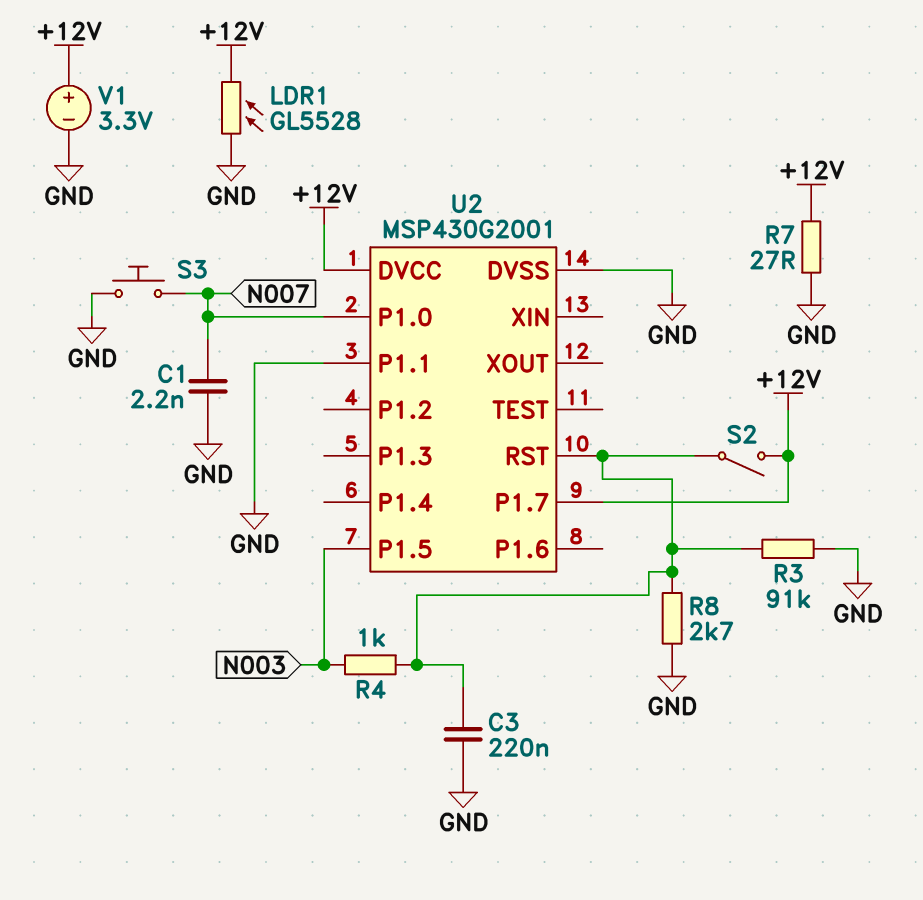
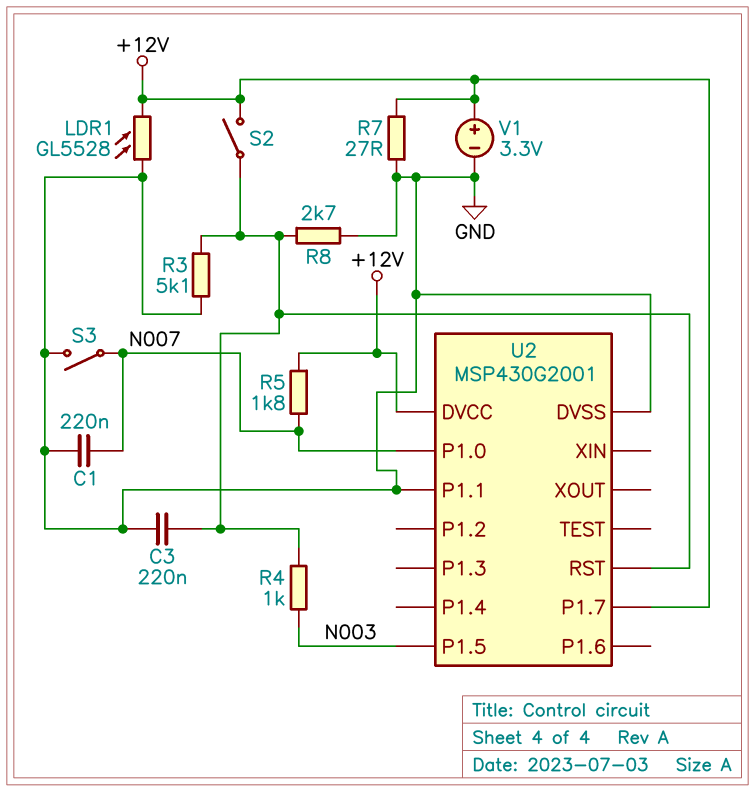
C1: 2.2nF (GND, N007) -> 220nF (GND, N007)
R3: 91k (GND, U2/RST) -> 5.1k (GND, U2/RST)
R5: none -> 1.8k (+12V, N007)
S3: button (GND, N007) -> switch (GND, N007)

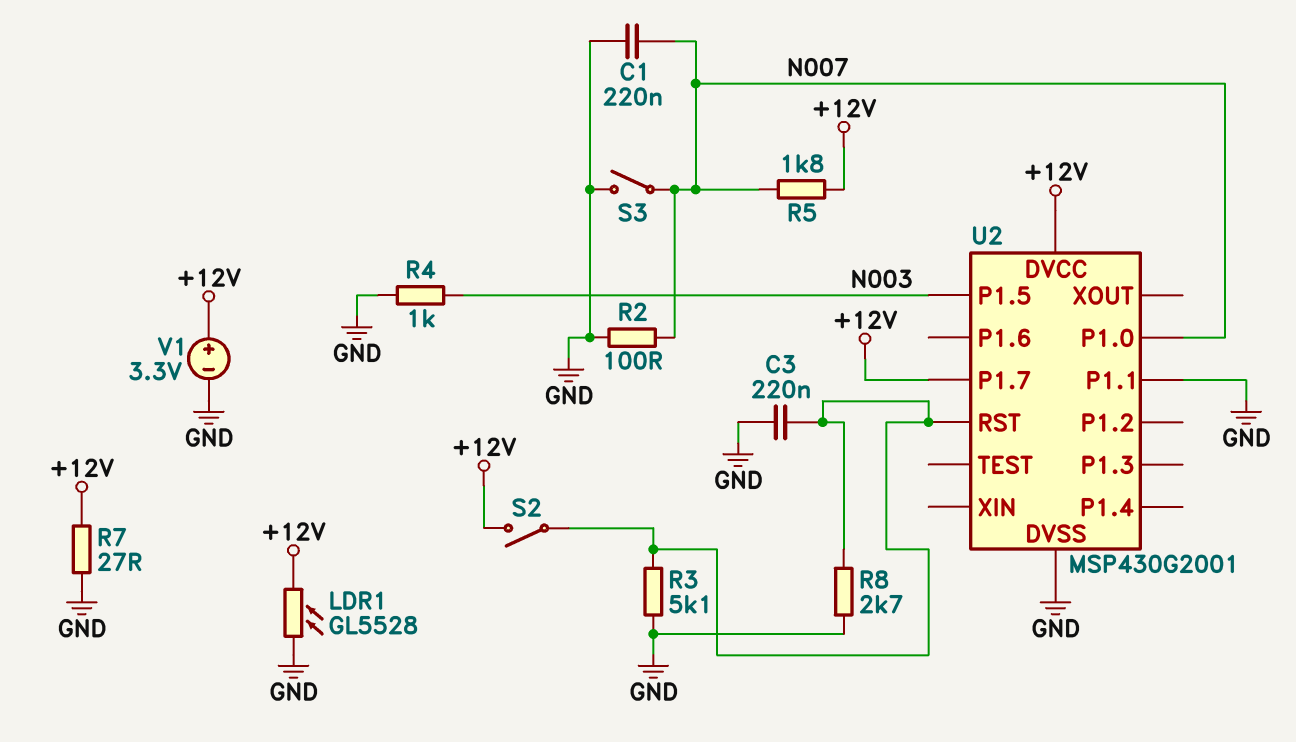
R2: none -> 100 (GND, N007)
R4: 1k (N003, U2/RST) -> 1k (GND, N003)

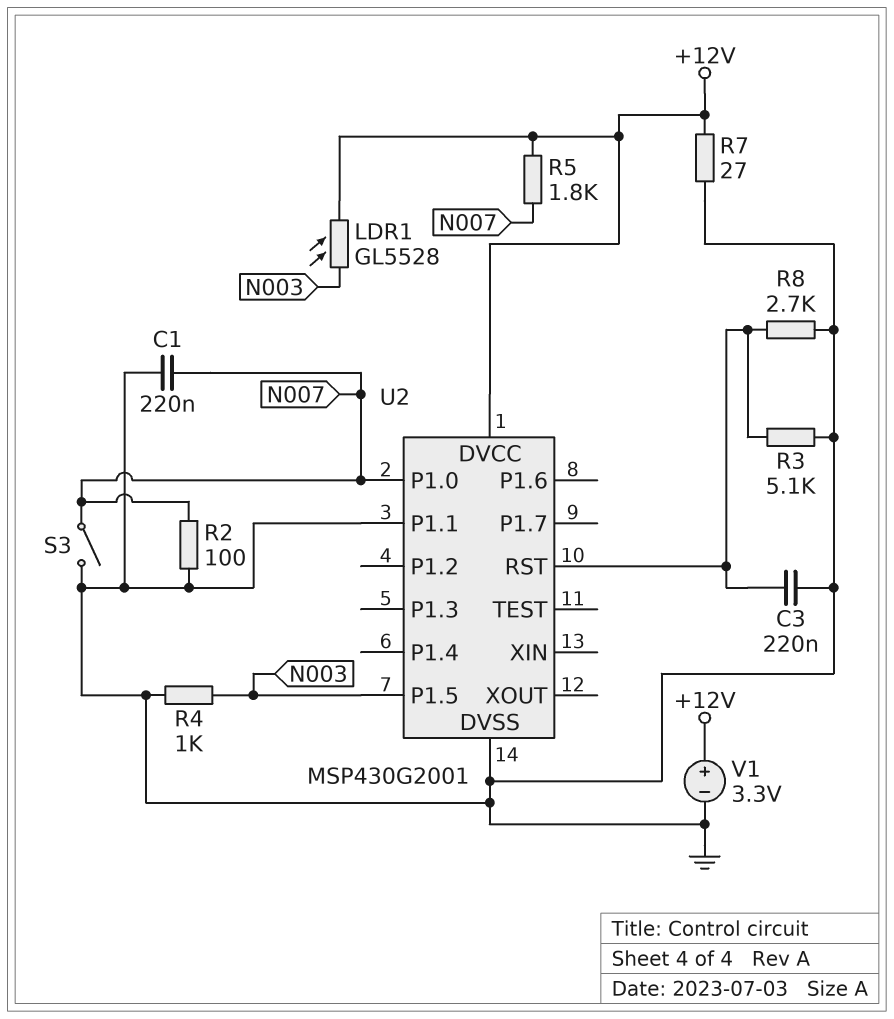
LDR1: GL5528 (+12V, GND) -> GL5528 (+12V, N003)
S2: switch (+12V, U2/RST) -> none
U2 pin P1.7: +12V -> none

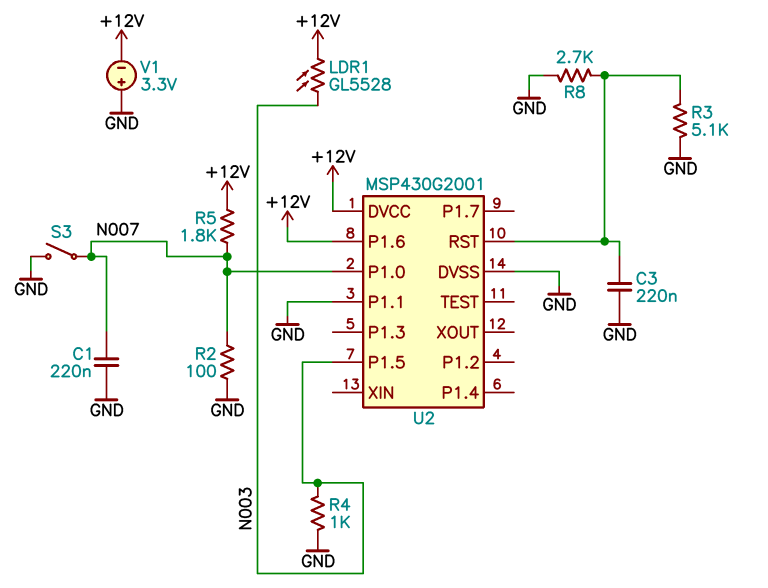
R7: 27 (+12V, GND) -> none
U2 pin P1.6: none -> +12V
V1: 3.3V (plus +12V, minus GND) -> 3.3V (plus GND, minus +12V)

